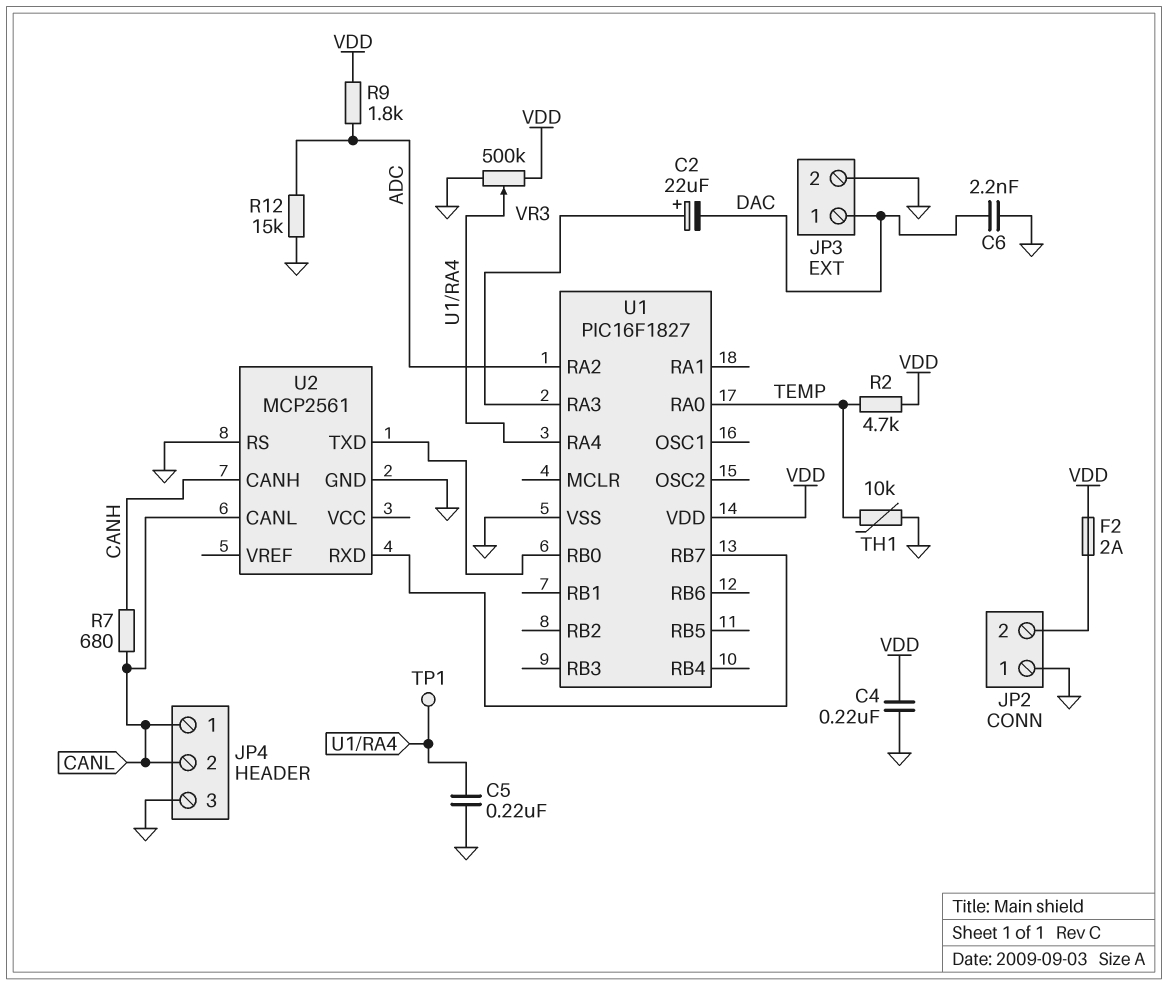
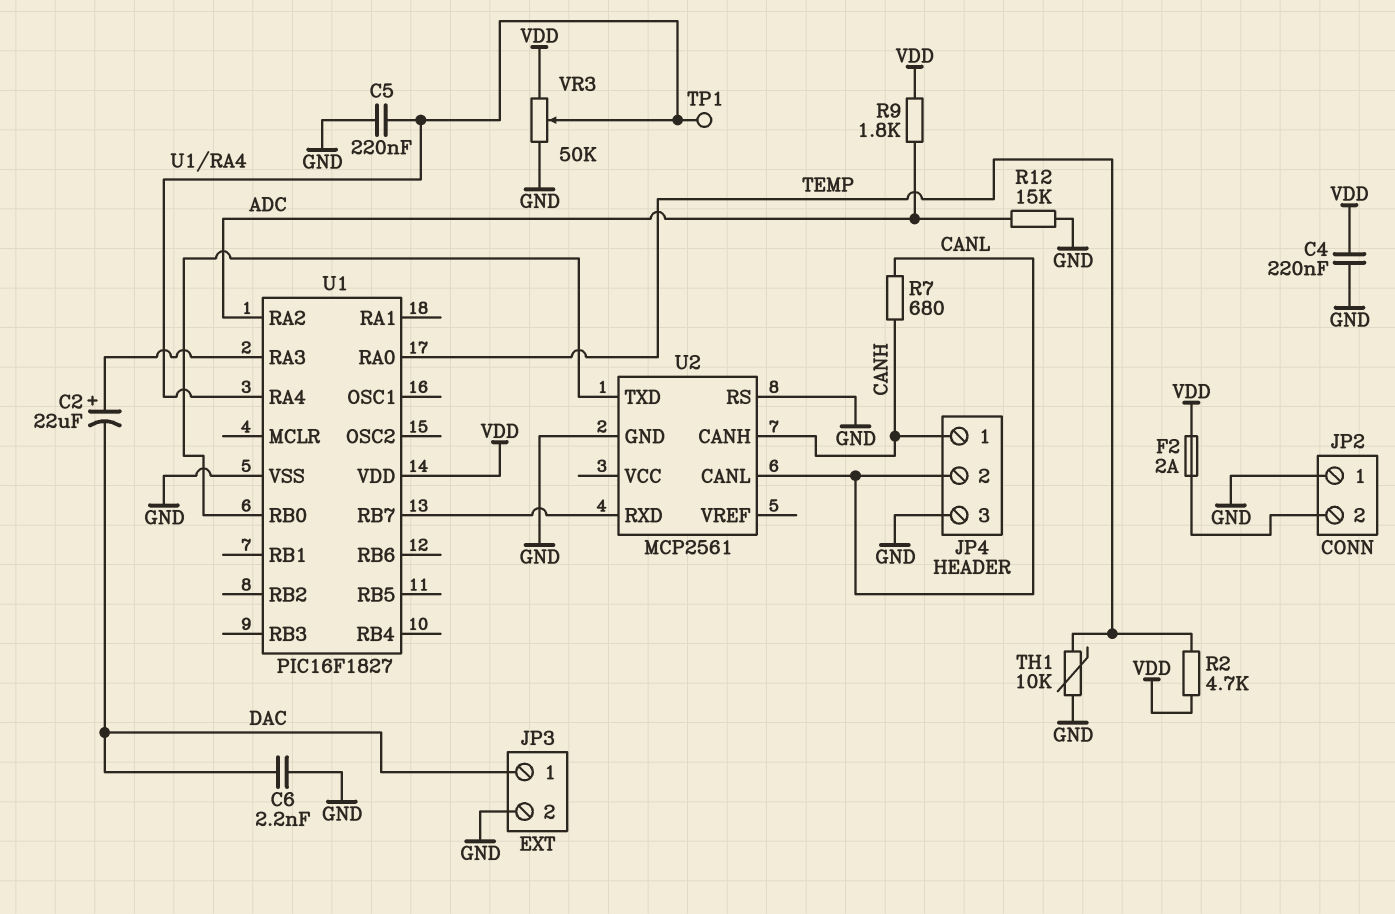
JP4 pin 1: CANL -> CANH
VR3: 500k (GND, VDD, wiper U1/RA4) -> 50k (GND, VDD, wiper U1/RA4)

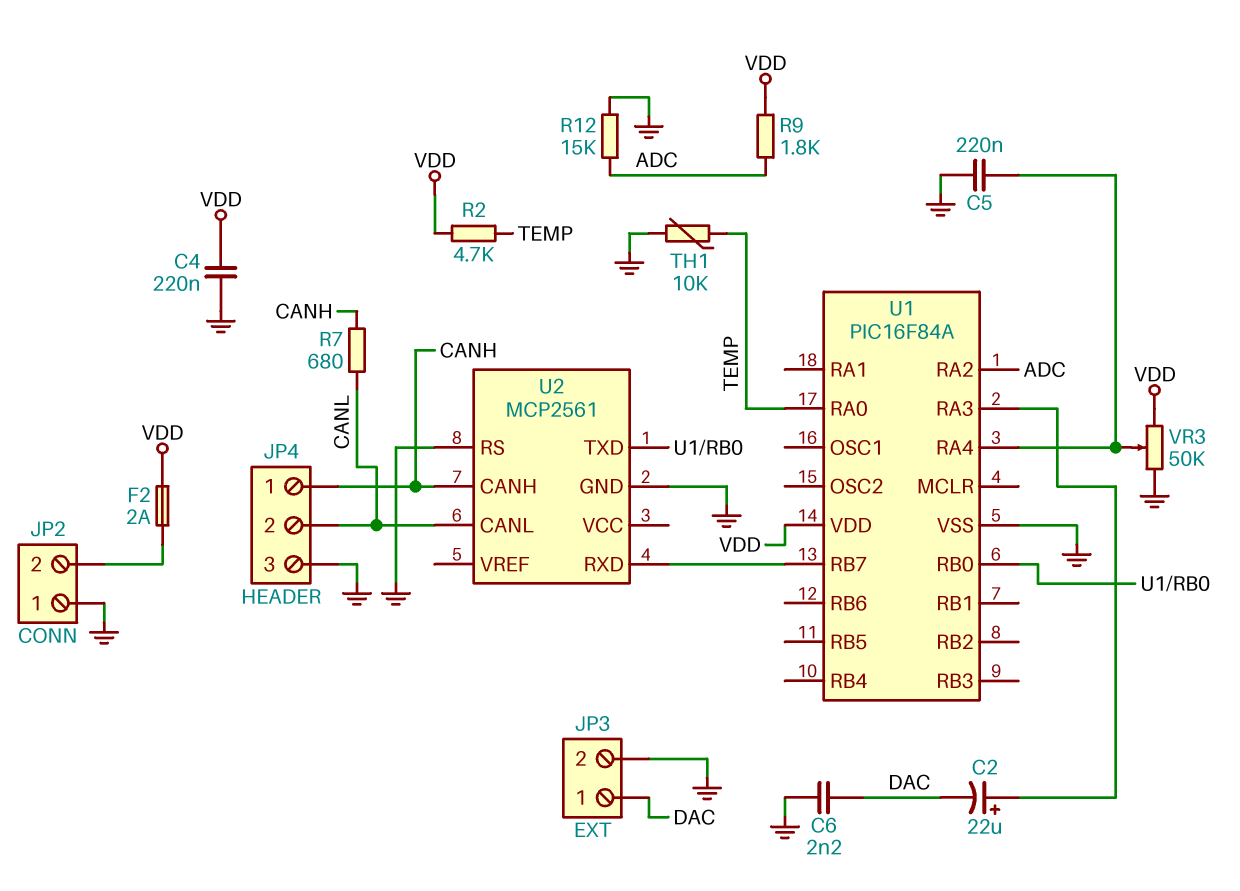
TP1: test point (U1/RA4) -> none
U1: PIC16F1827 -> PIC16F84A

